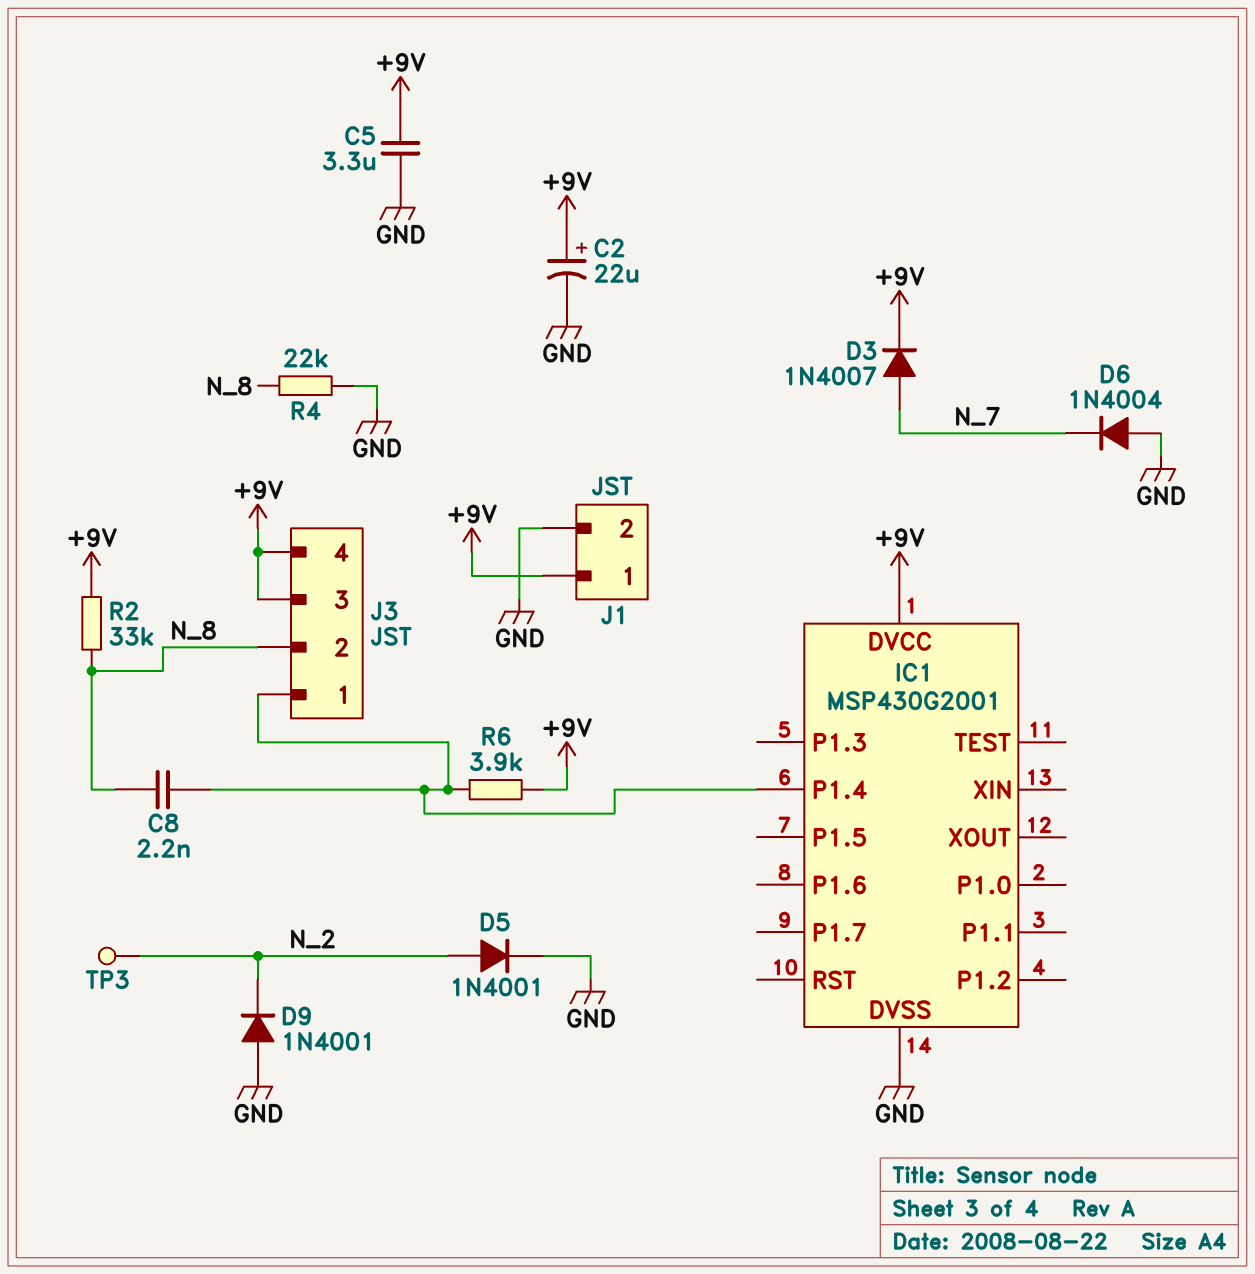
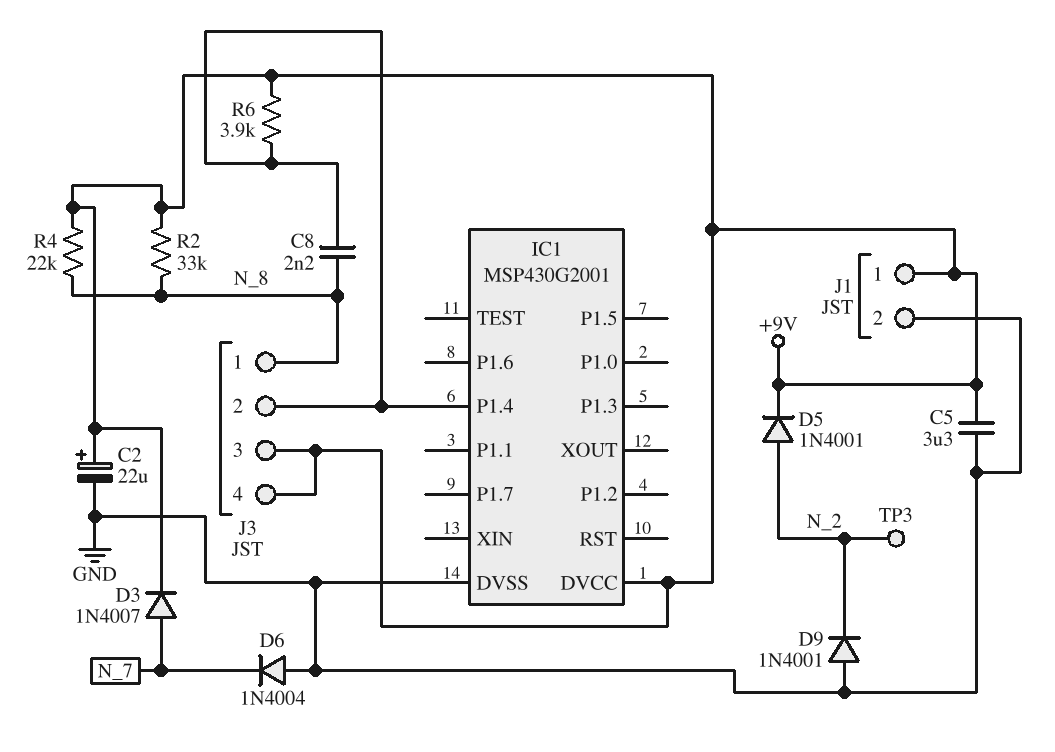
D5: diode 1N4001 (A N_2, K GND) -> diode 1N4001 (A N_2, K +9V)
J3 pin 1: IC1/P1.4 -> N_8
J3 pin 2: N_8 -> IC1/P1.4
R4: 22k (GND, N_8) -> 22k (+9V, N_8)

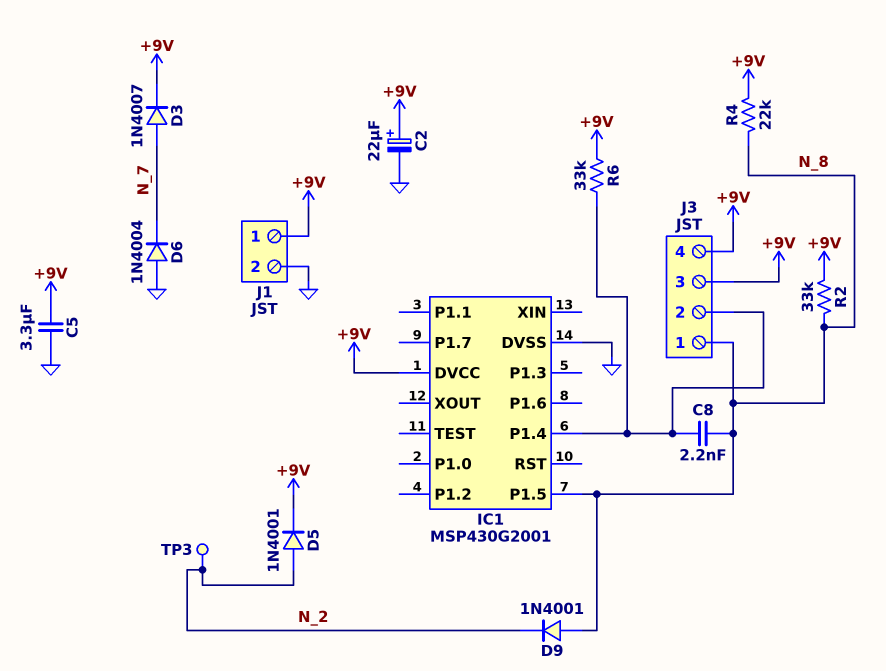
D9: diode 1N4001 (A GND, K N_2) -> diode 1N4001 (A N_8, K N_2)
IC1 pin P1.5: none -> N_8
R6: 3.9k (+9V, IC1/P1.4) -> 33k (+9V, IC1/P1.4)

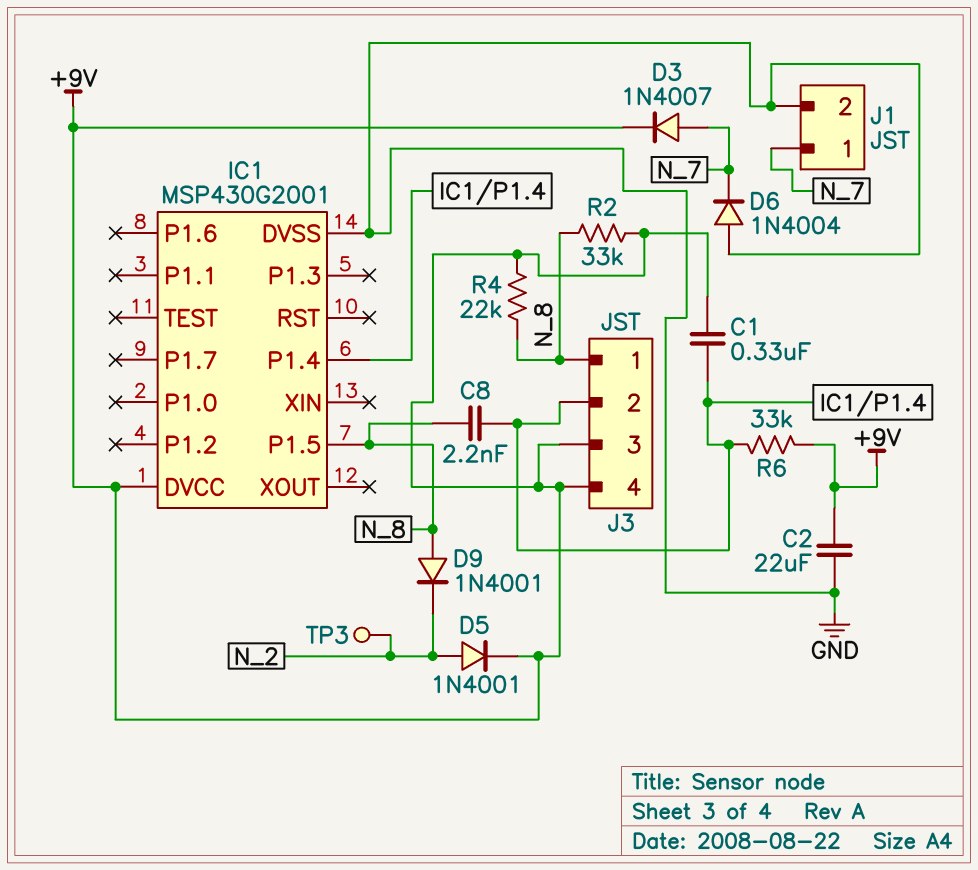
C1: none -> 330nF (+9V, IC1/P1.4)
C2: 22uF (plus +9V, minus GND) -> 22uF (+9V, GND)
C5: 3.3uF (+9V, GND) -> none
J1 pin 1: +9V -> N_7

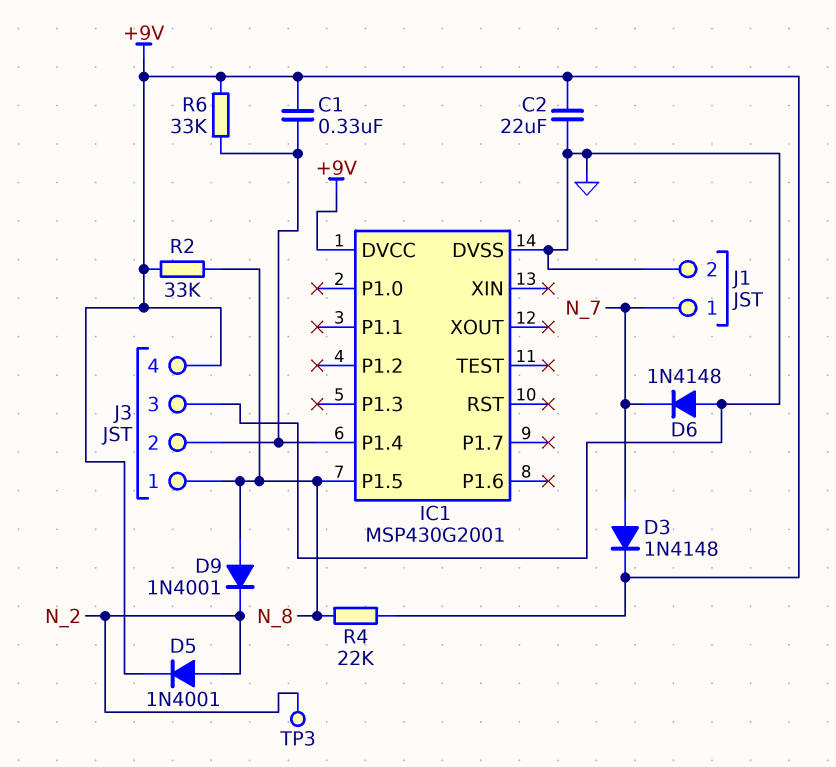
C8: 2.2nF (IC1/P1.4, N_8) -> none
D3: diode 1N4007 (A N_7, K +9V) -> diode 1N4148 (A N_7, K +9V)
D6: diode 1N4004 (A GND, K N_7) -> diode 1N4148 (A GND, K N_7)
J3 pin 3: +9V -> GND

